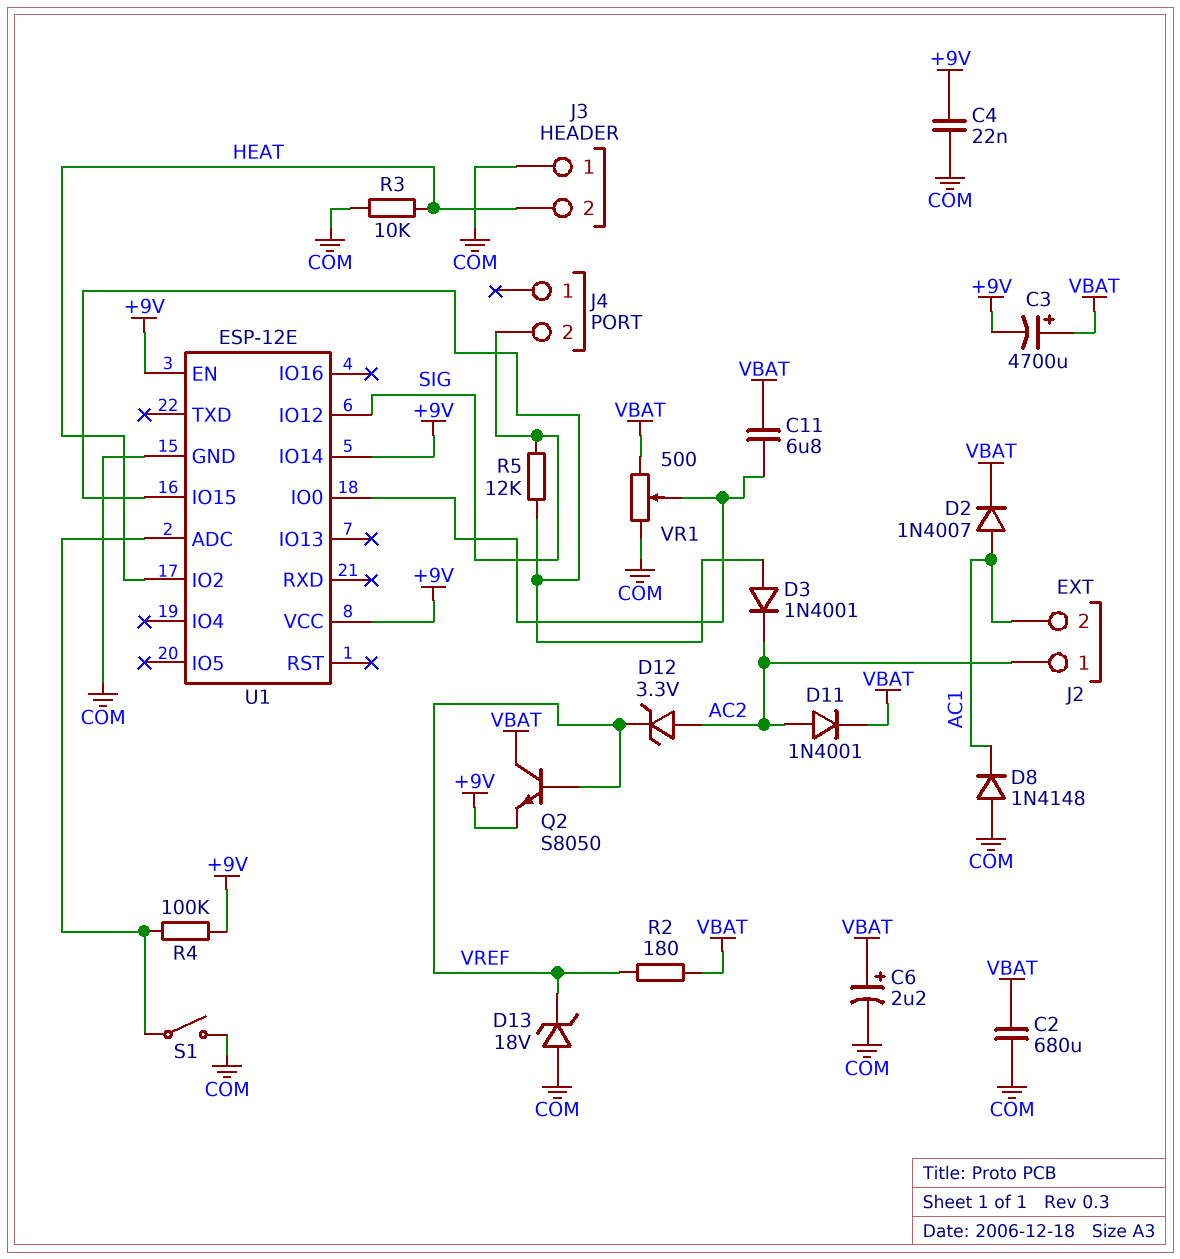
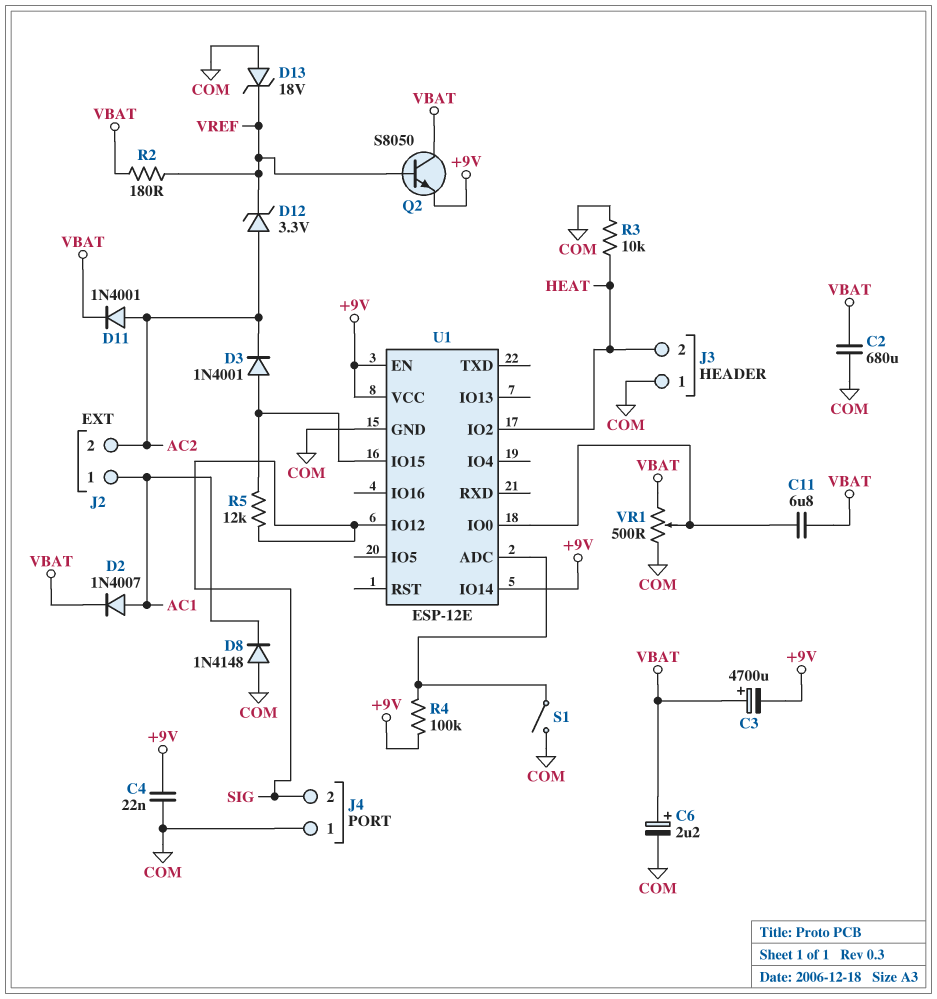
J2 pin 1: AC2 -> AC1
J2 pin 2: AC1 -> AC2
J4 pin 1: none -> COM

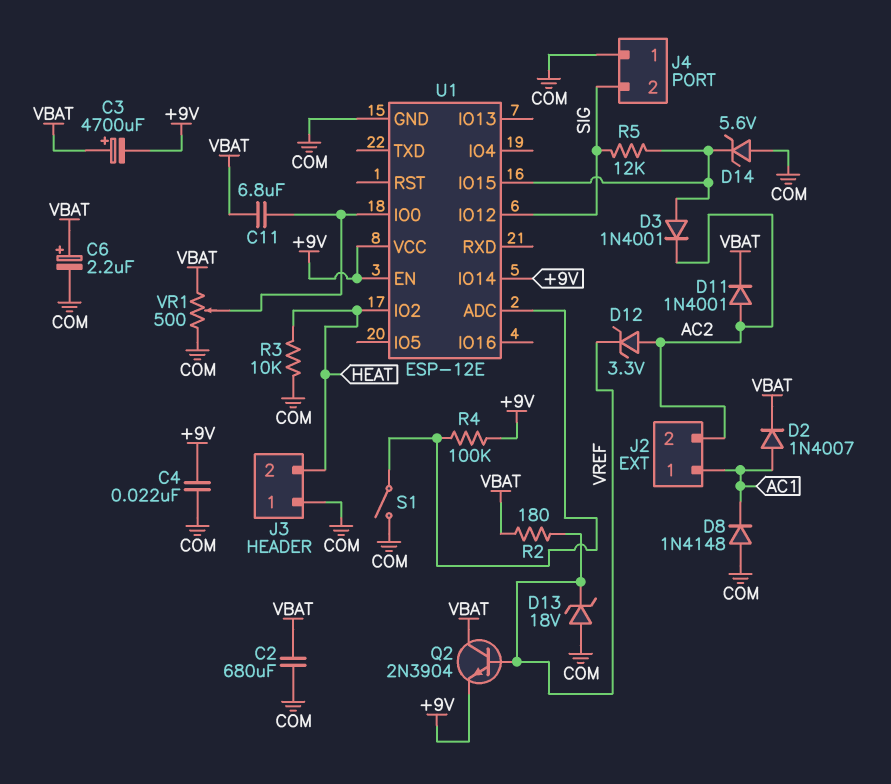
D14: none -> zener 5.6V (A COM, K U1/IO15)
Q2: NPN S8050 (B VREF, C VBAT, E +9V) -> NPN 2N3904 (B VREF, C VBAT, E +9V)

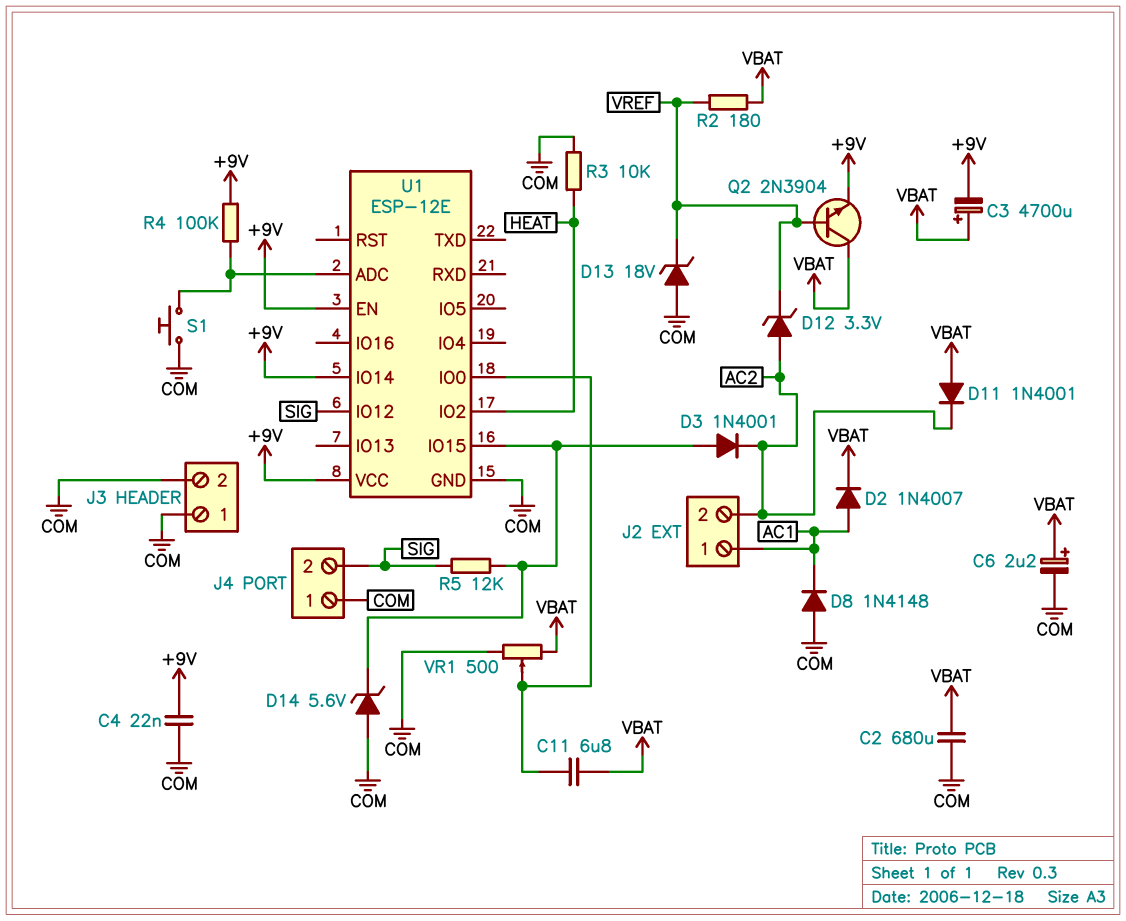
D11: diode 1N4001 (A AC2, K VBAT) -> diode 1N4001 (A VBAT, K AC2)
J3 pin 2: HEAT -> COM
S1: switch (COM, U1/ADC) -> button (COM, U1/ADC)

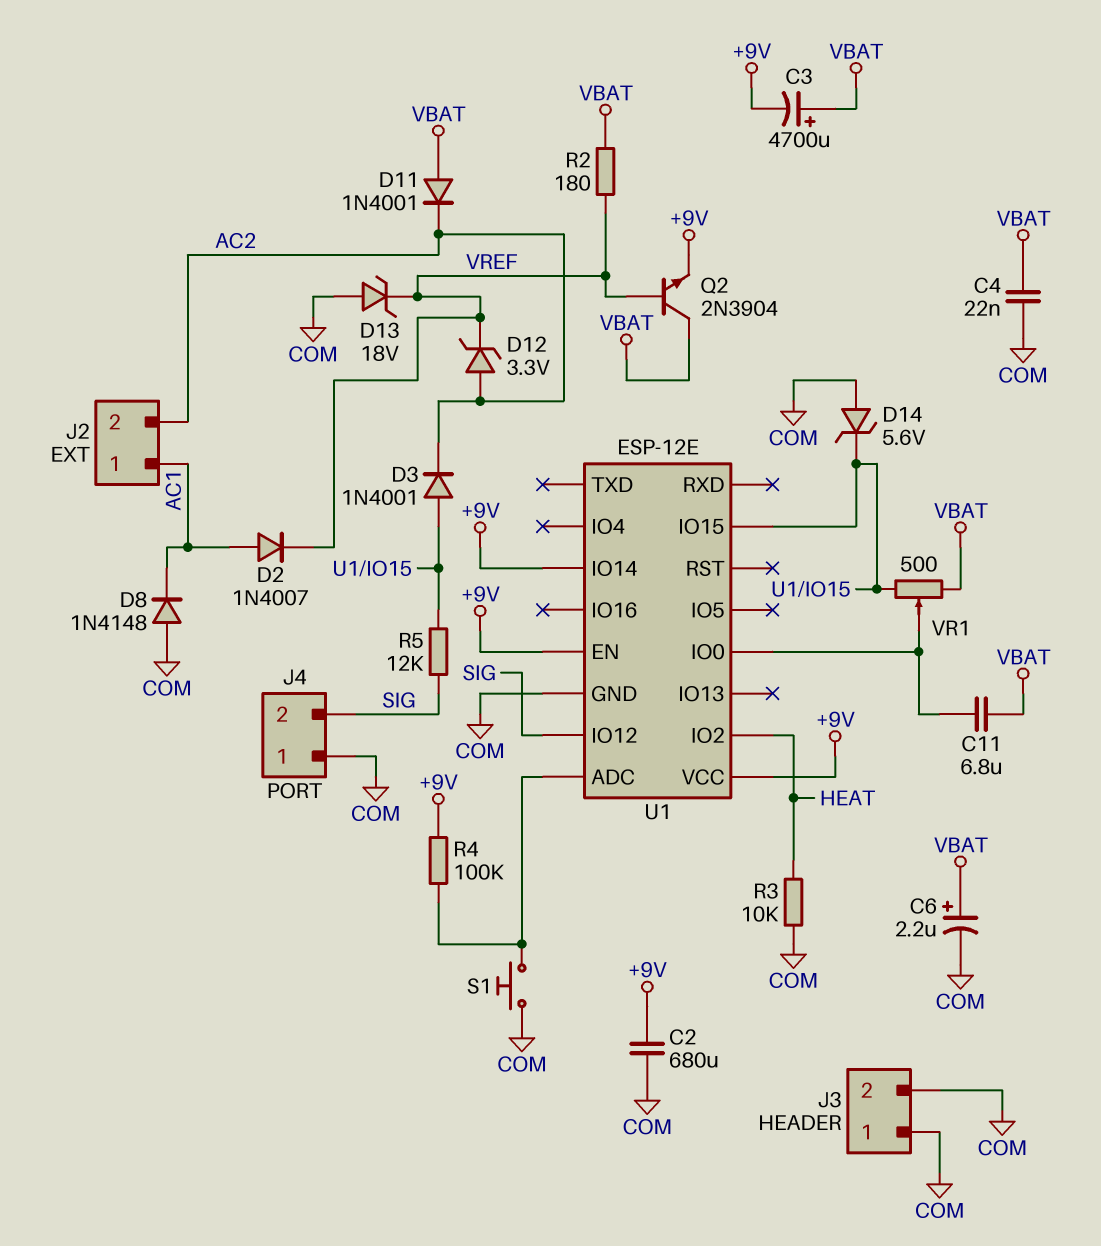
C2: 680uF (COM, VBAT) -> 680uF (+9V, COM)
C4: 22nF (+9V, COM) -> 22nF (COM, VBAT)
D2: diode 1N4007 (A AC1, K VBAT) -> diode 1N4007 (A AC1, K VREF)
VR1: 500 (COM, VBAT, wiper U1/IO0) -> 500 (U1/IO15, VBAT, wiper U1/IO0)

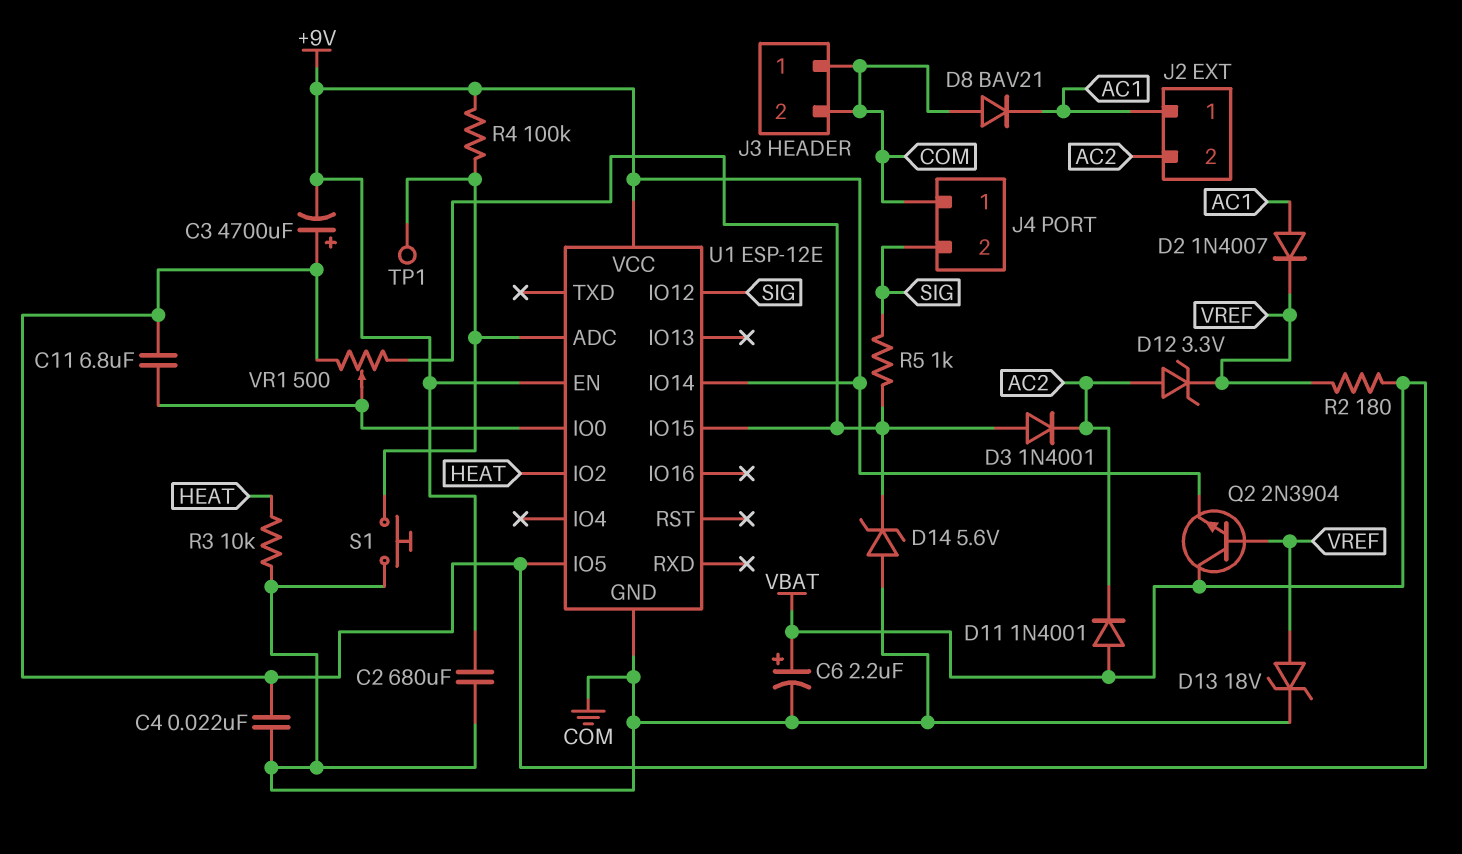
D8: diode 1N4148 (A COM, K AC1) -> diode BAV21 (A COM, K AC1)
D13: zener 18V (A COM, K VREF) -> zener 18V (A VREF, K COM)
R5: 12k (SIG, U1/IO15) -> 1k (SIG, U1/IO15)
TP1: none -> test point (U1/ADC)
U1 pin IO5: none -> VBAT

